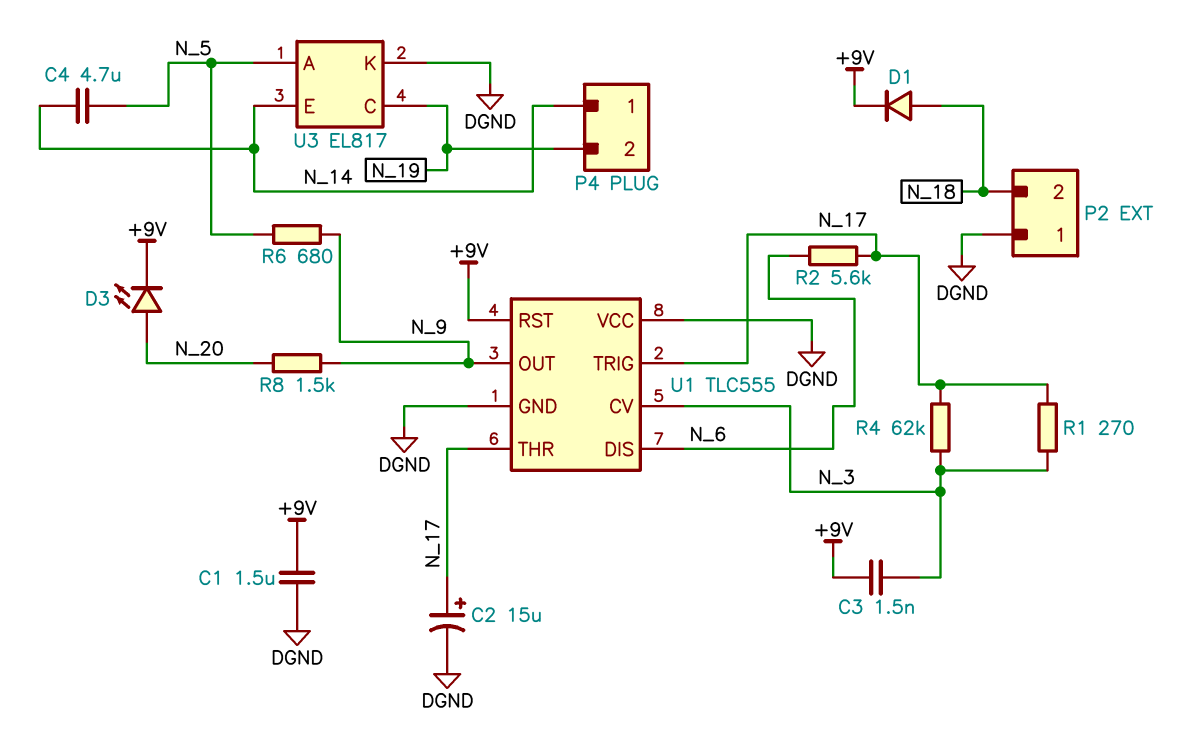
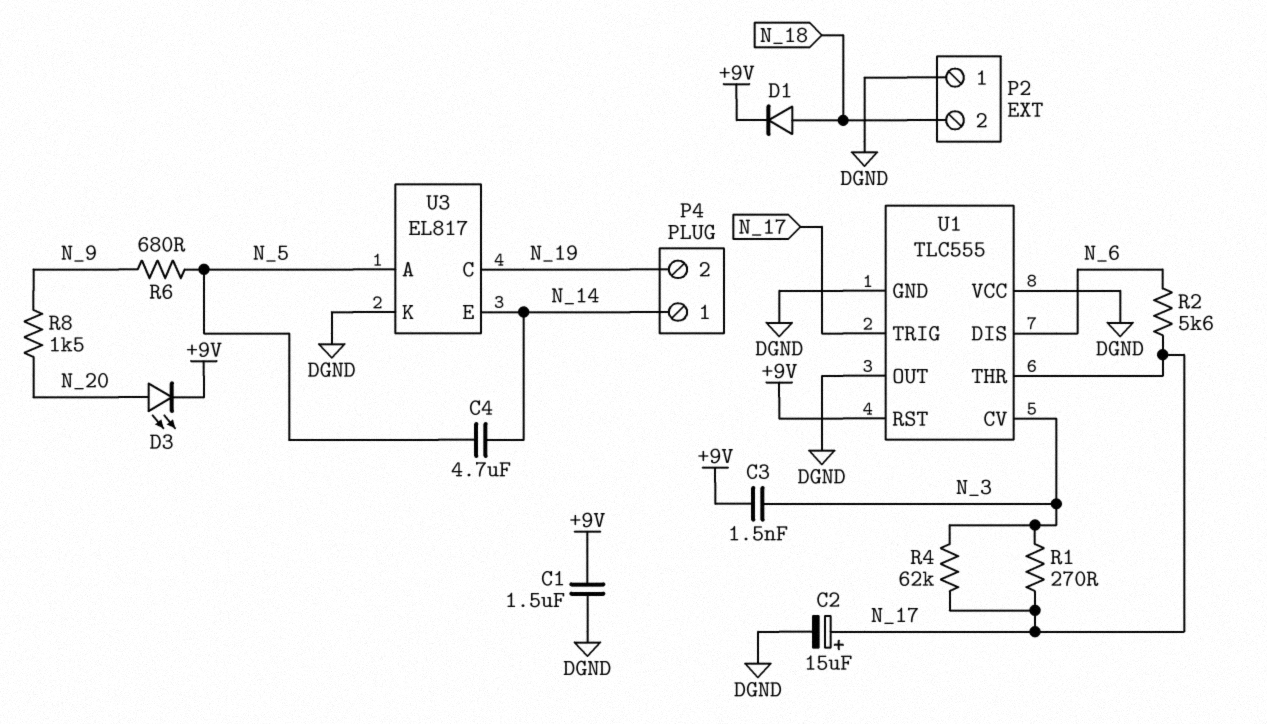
U1 pin OUT: N_9 -> DGND

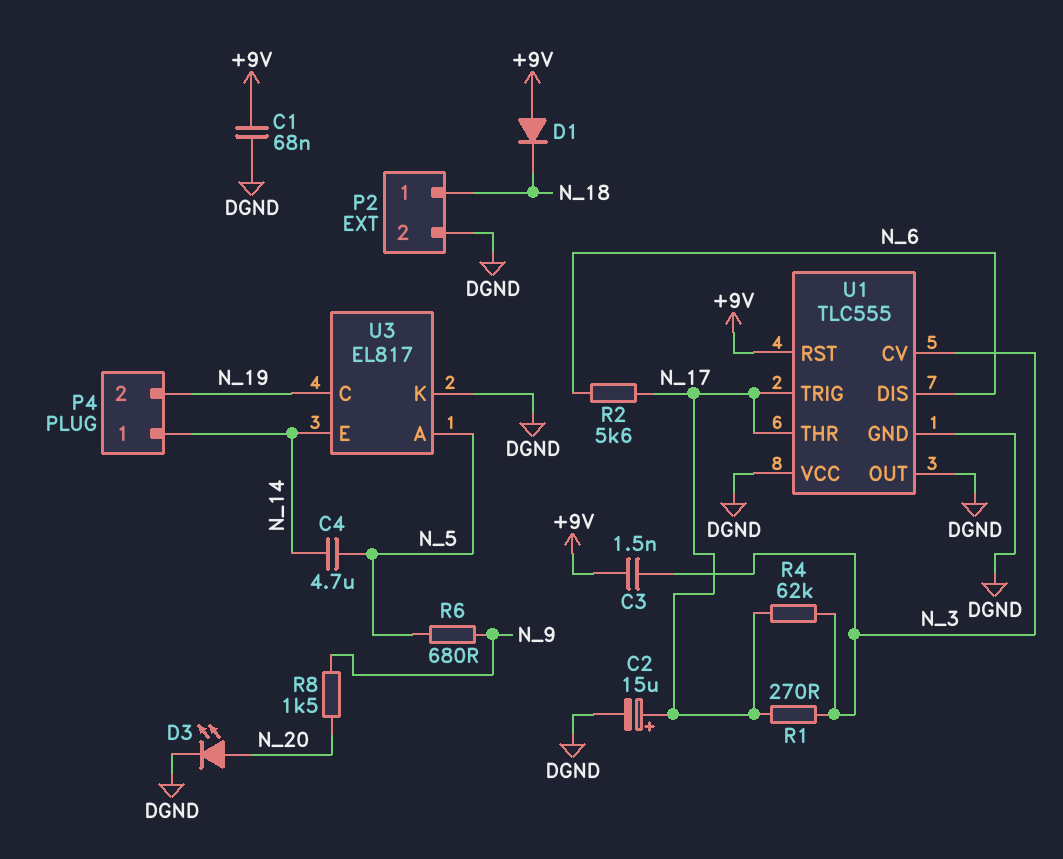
C1: 1.5uF (+9V, DGND) -> 68nF (+9V, DGND)
D1: diode (A N_18, K +9V) -> diode (A +9V, K N_18)
D3: LED (A N_20, K +9V) -> LED (A N_20, K DGND)
P2 pin 1: DGND -> N_18
P2 pin 2: N_18 -> DGND

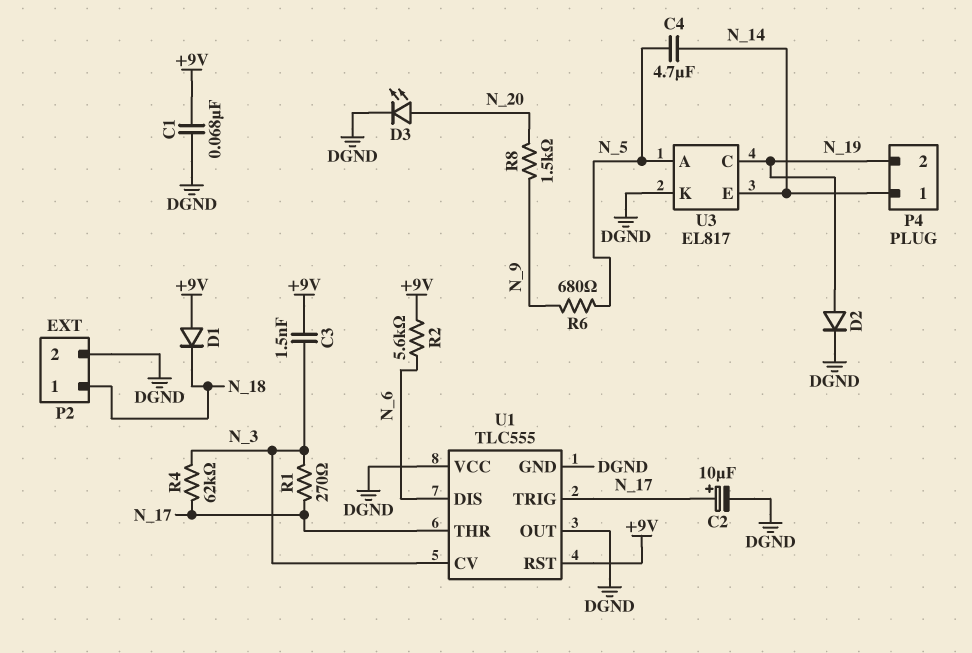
C2: 15uF (plus N_17, minus DGND) -> 10uF (plus N_17, minus DGND)
D2: none -> diode (A N_19, K DGND)
R2: 5.6k (N_6, N_17) -> 5.6k (+9V, N_6)

